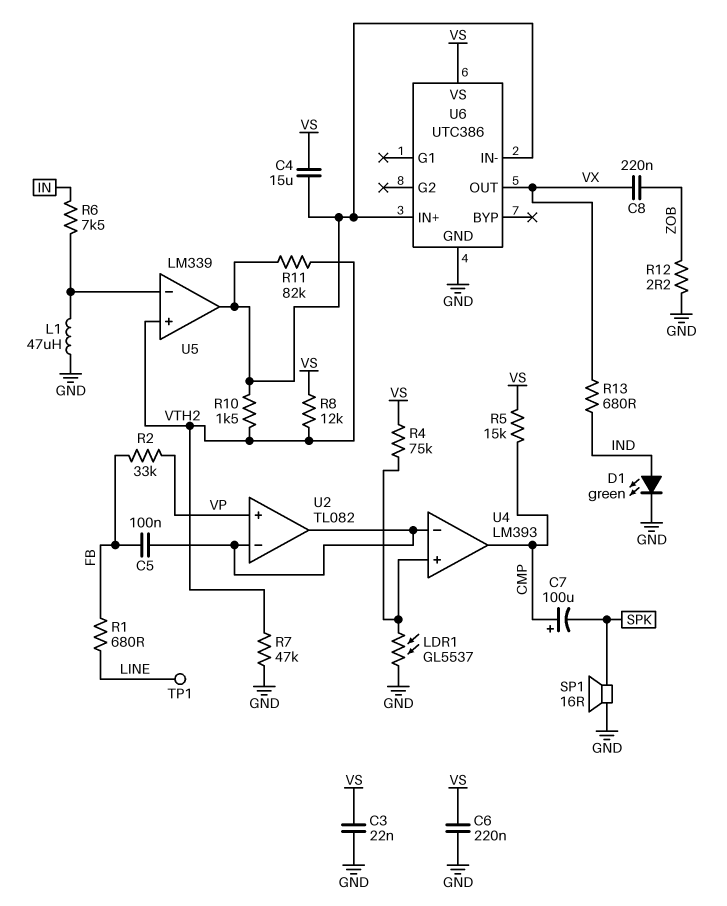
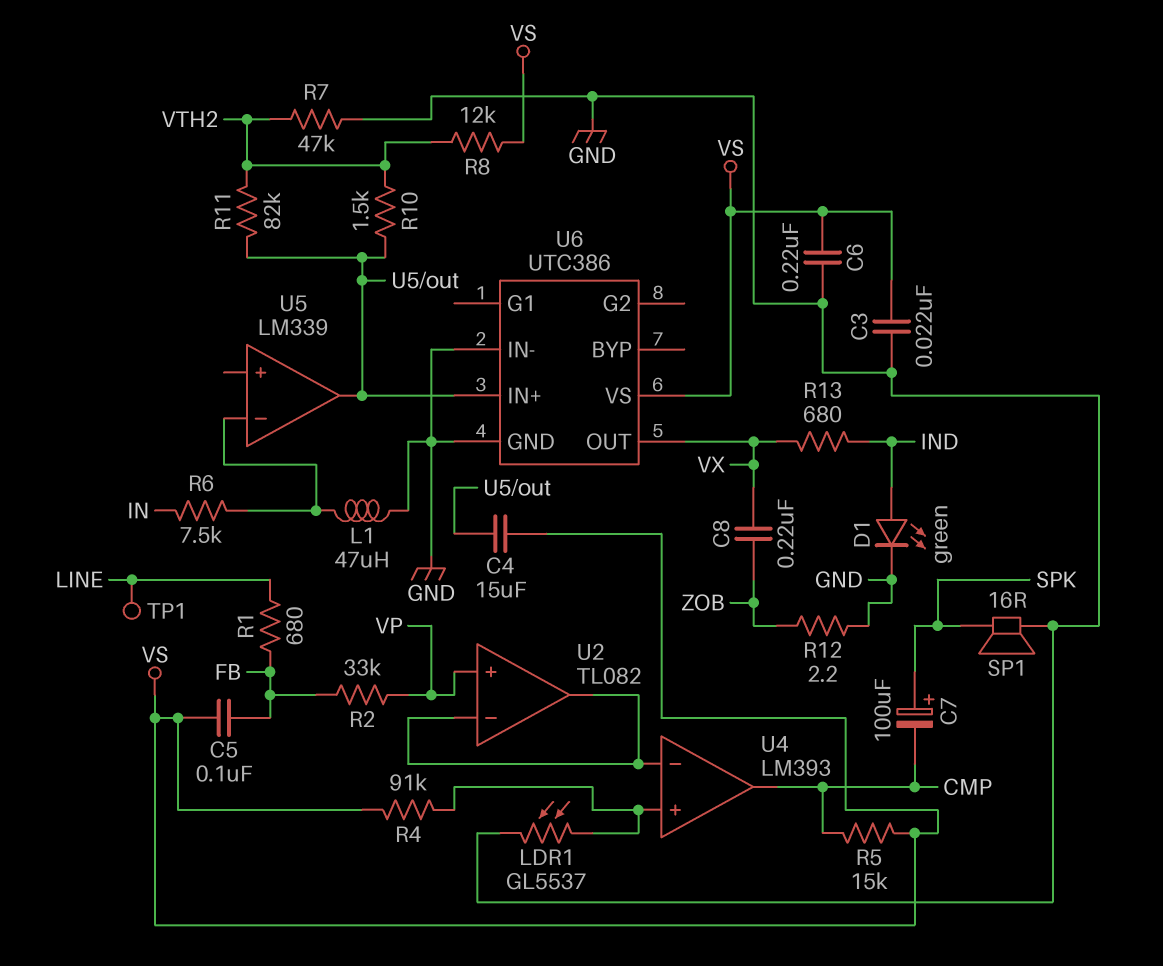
C5: 100nF (FB, U2/in-) -> 100nF (FB, VS)
C7: 100uF (plus CMP, minus SPK) -> 100uF (plus SPK, minus CMP)
R4: 75k (U4/in+, VS) -> 91k (U4/in+, VS)
U5 pin in+: VTH2 -> none
U6 pin IN-: U5/out -> GND

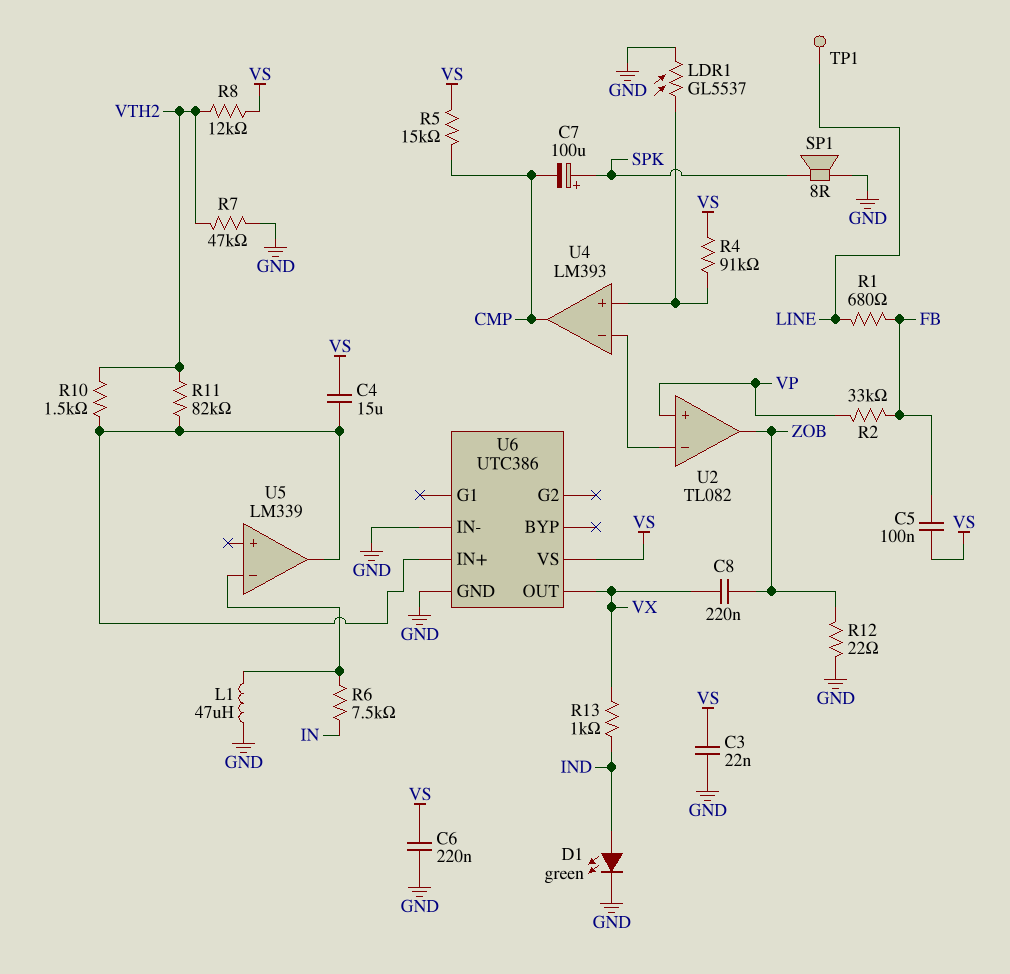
R12: 2.2 (GND, ZOB) -> 22 (GND, ZOB)
R13: 680 (IND, VX) -> 1k (IND, VX)
SP1: speaker 16R (GND, SPK) -> speaker 8R (GND, SPK)
U2 pin out: U2/in- -> ZOB

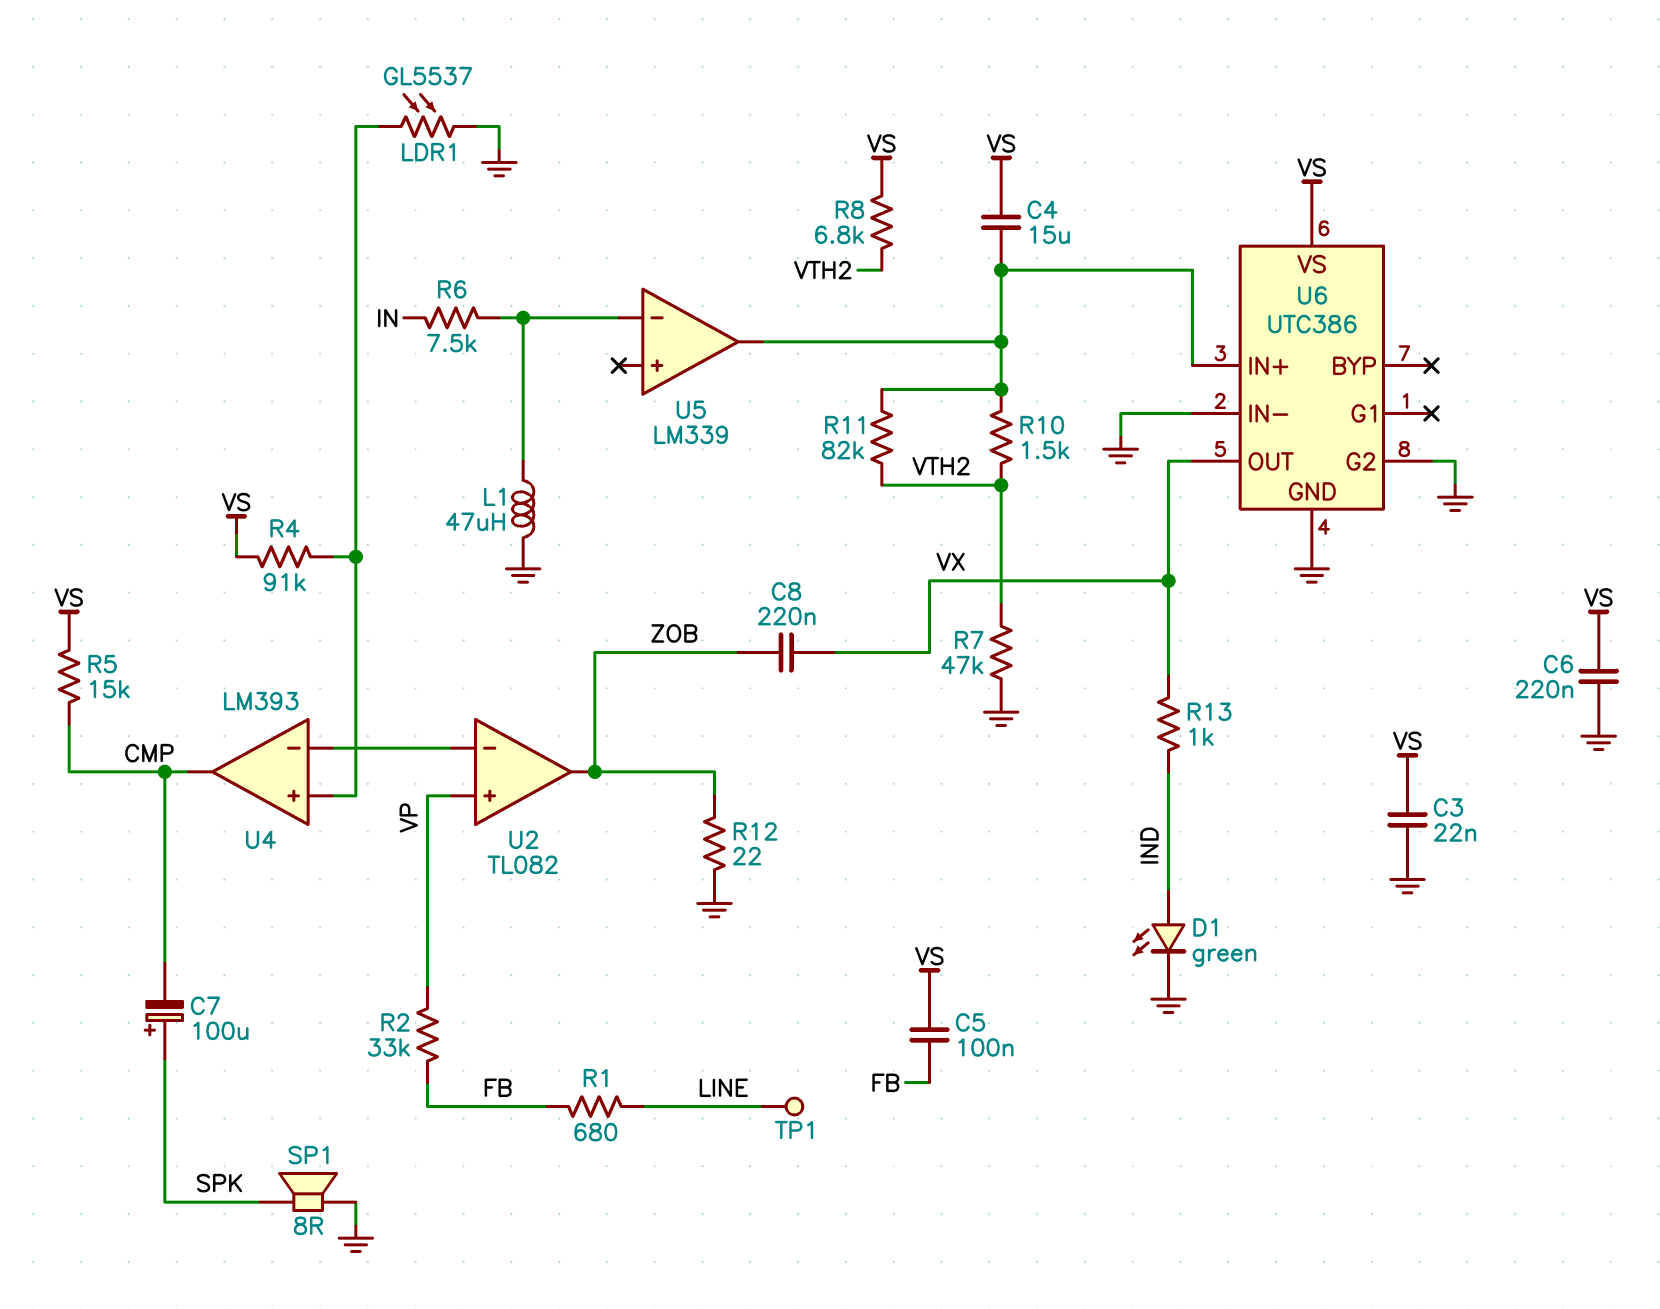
R8: 12k (VS, VTH2) -> 6.8k (VS, VTH2)
U6 pin G2: none -> GND

